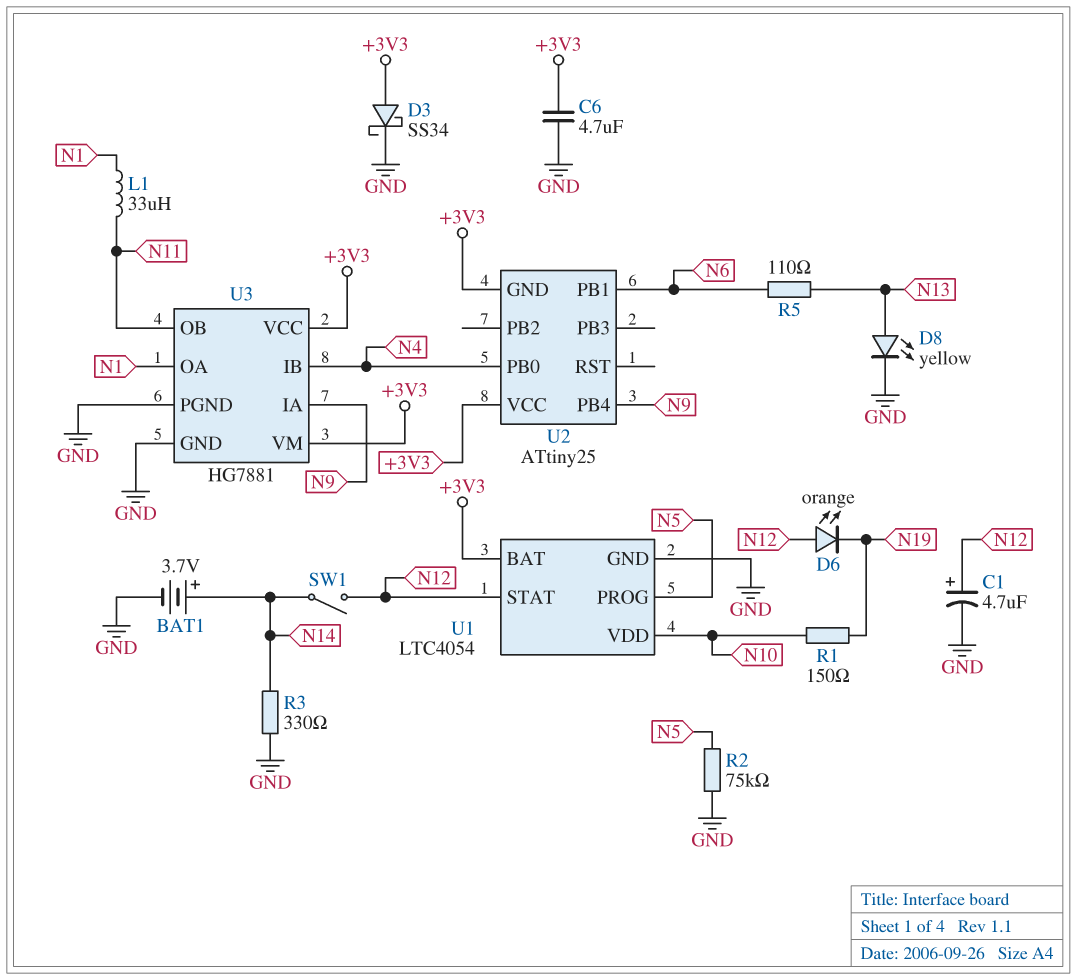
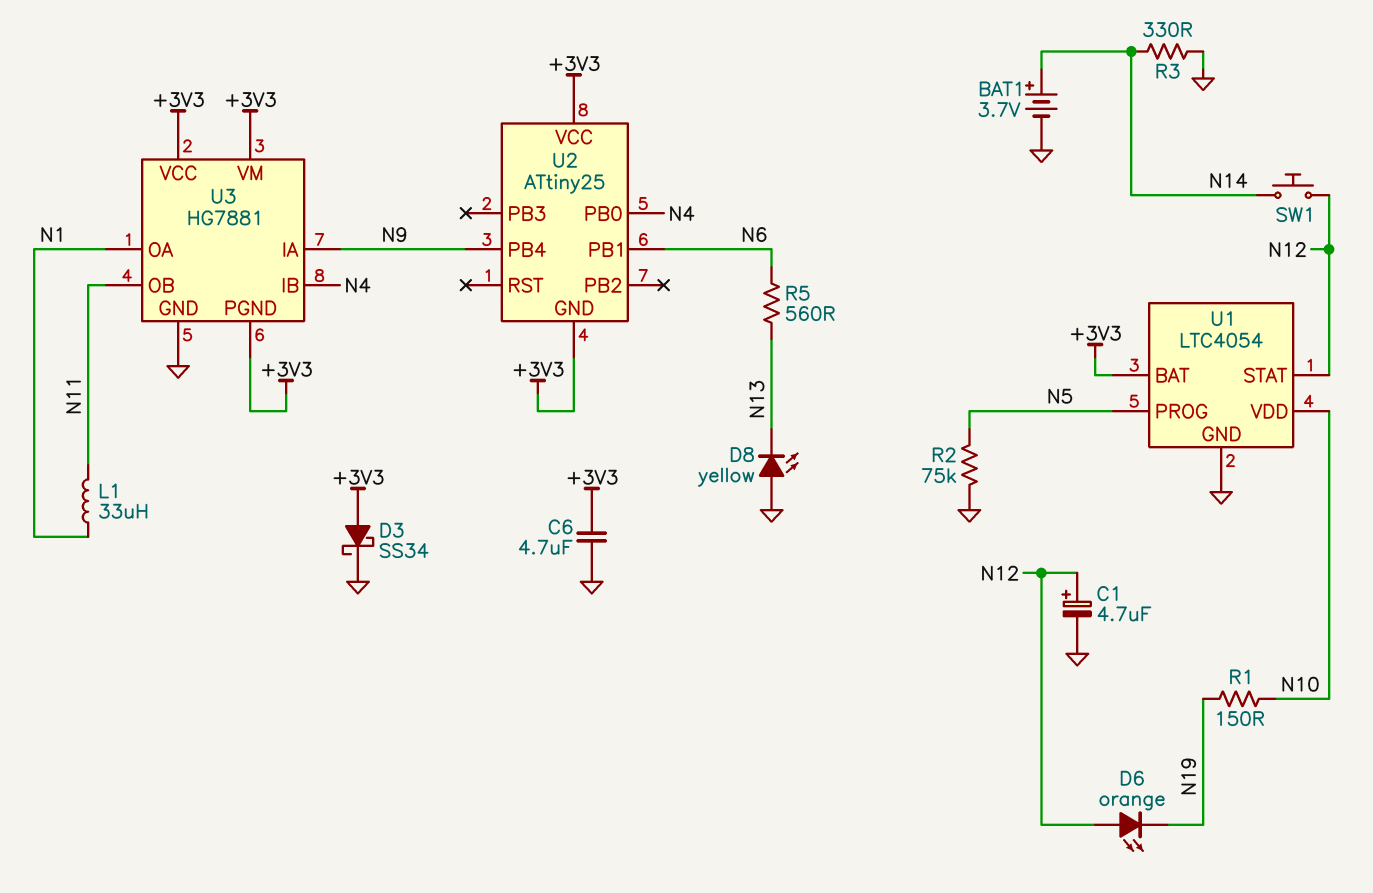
D8: LED yellow (A N13, K GND) -> LED yellow (A GND, K N13)
R5: 110 (N6, N13) -> 560 (N6, N13)
SW1: switch (N12, N14) -> button (N12, N14)
U3 pin PGND: GND -> +3V3

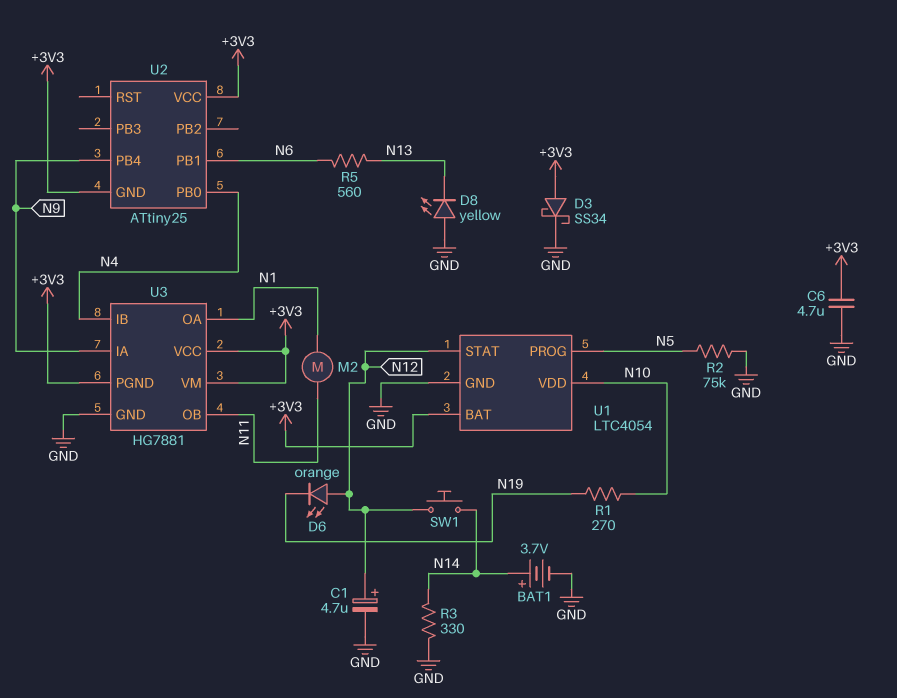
L1: 33uH (N1, N11) -> none
M2: none -> motor (N1, N11)
R1: 150 (N10, N19) -> 270 (N10, N19)

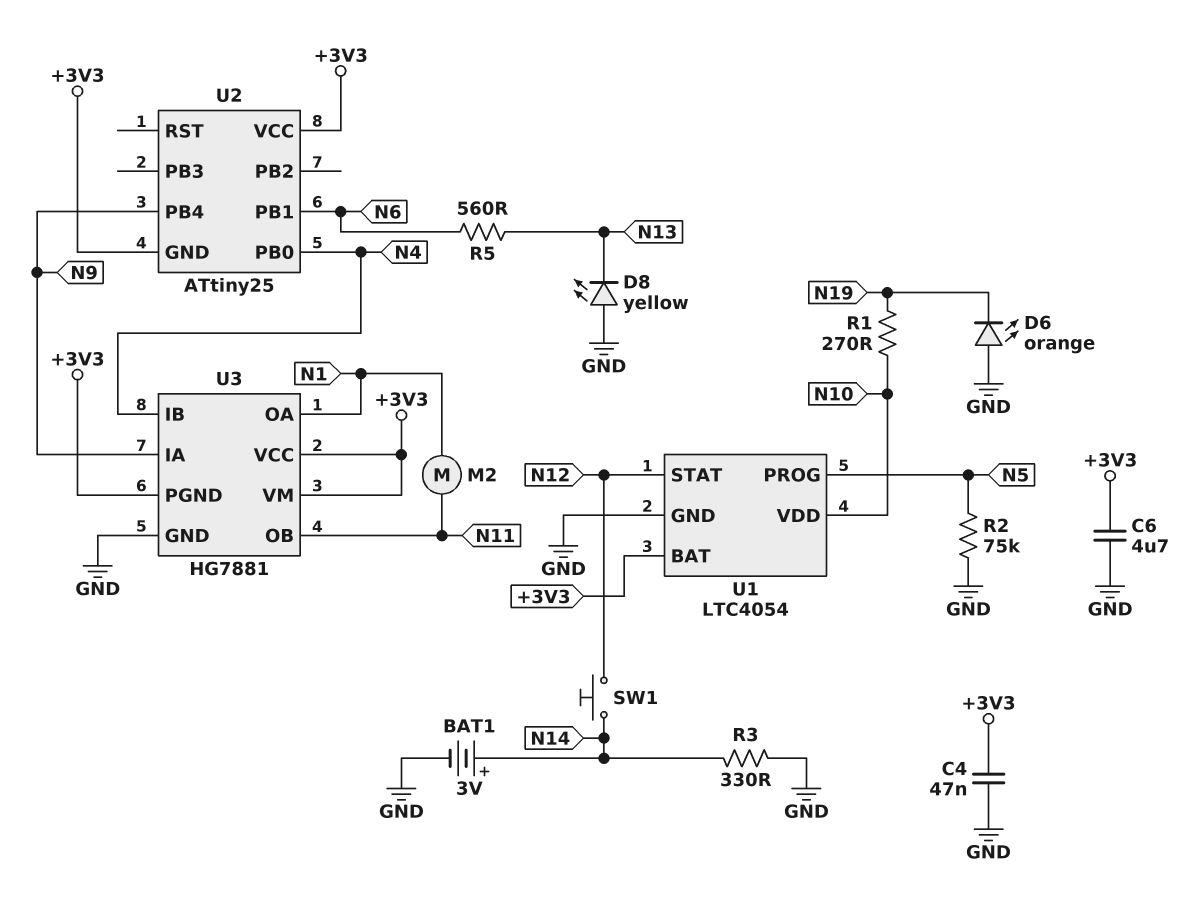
BAT1: 3.7V (plus N14, minus GND) -> 3V (plus N14, minus GND)
C1: 4.7uF (plus N12, minus GND) -> none
C4: none -> 47nF (+3V3, GND)
D3: schottky SS34 (A +3V3, K GND) -> none
D6: LED orange (A N12, K N19) -> LED orange (A GND, K N19)

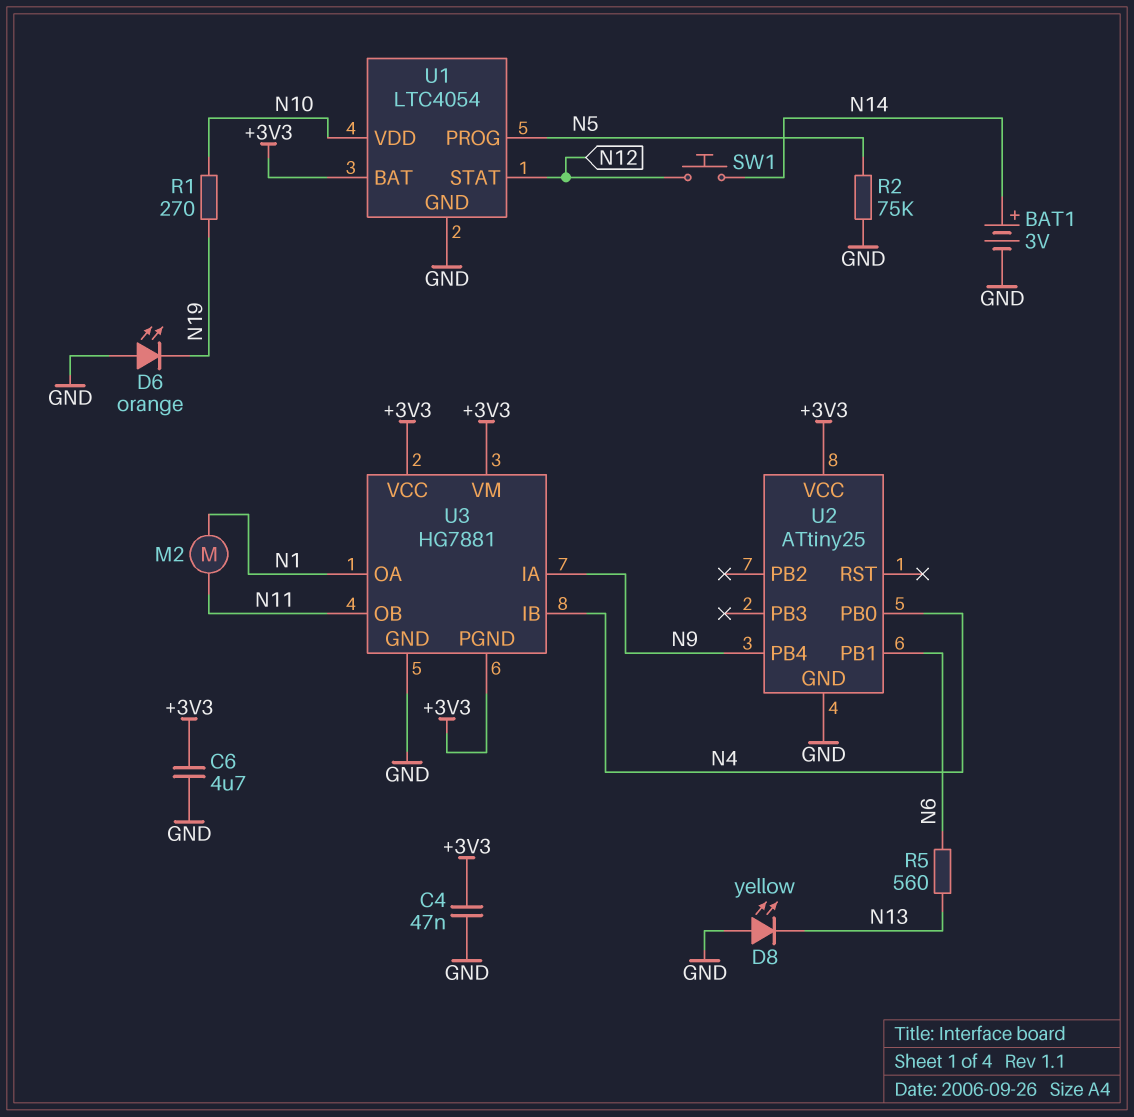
R3: 330 (GND, N14) -> none
U2 pin GND: +3V3 -> GND

